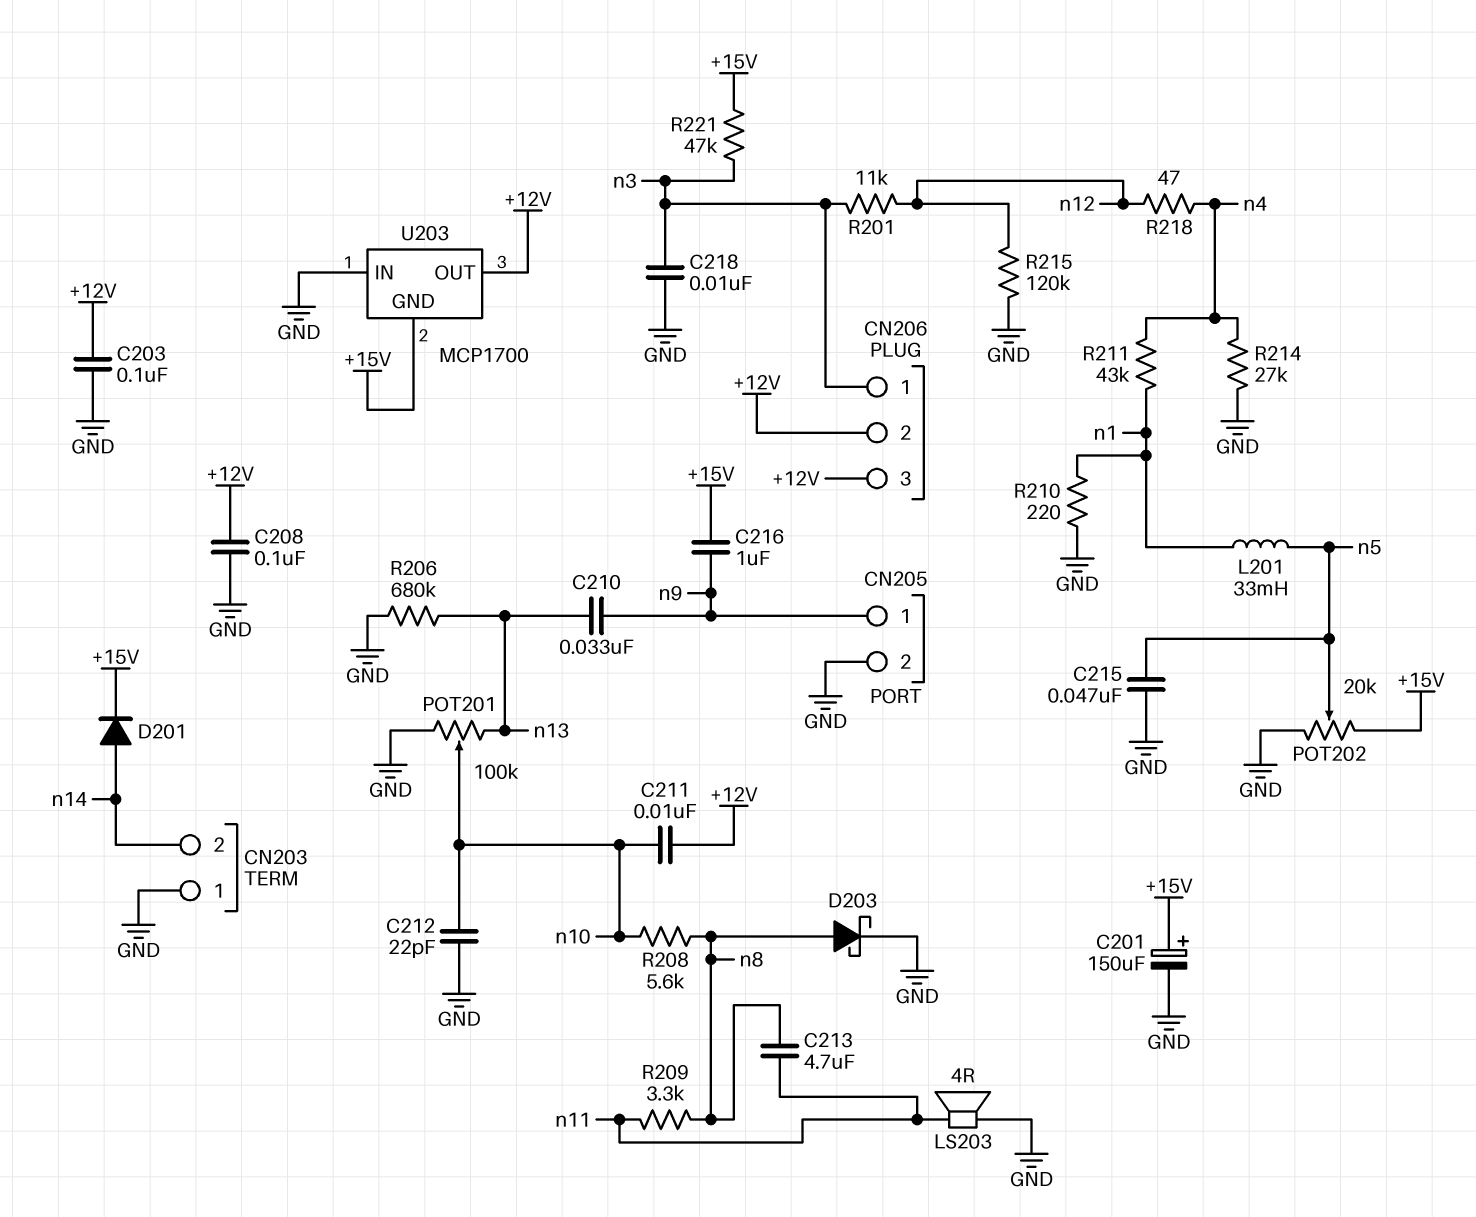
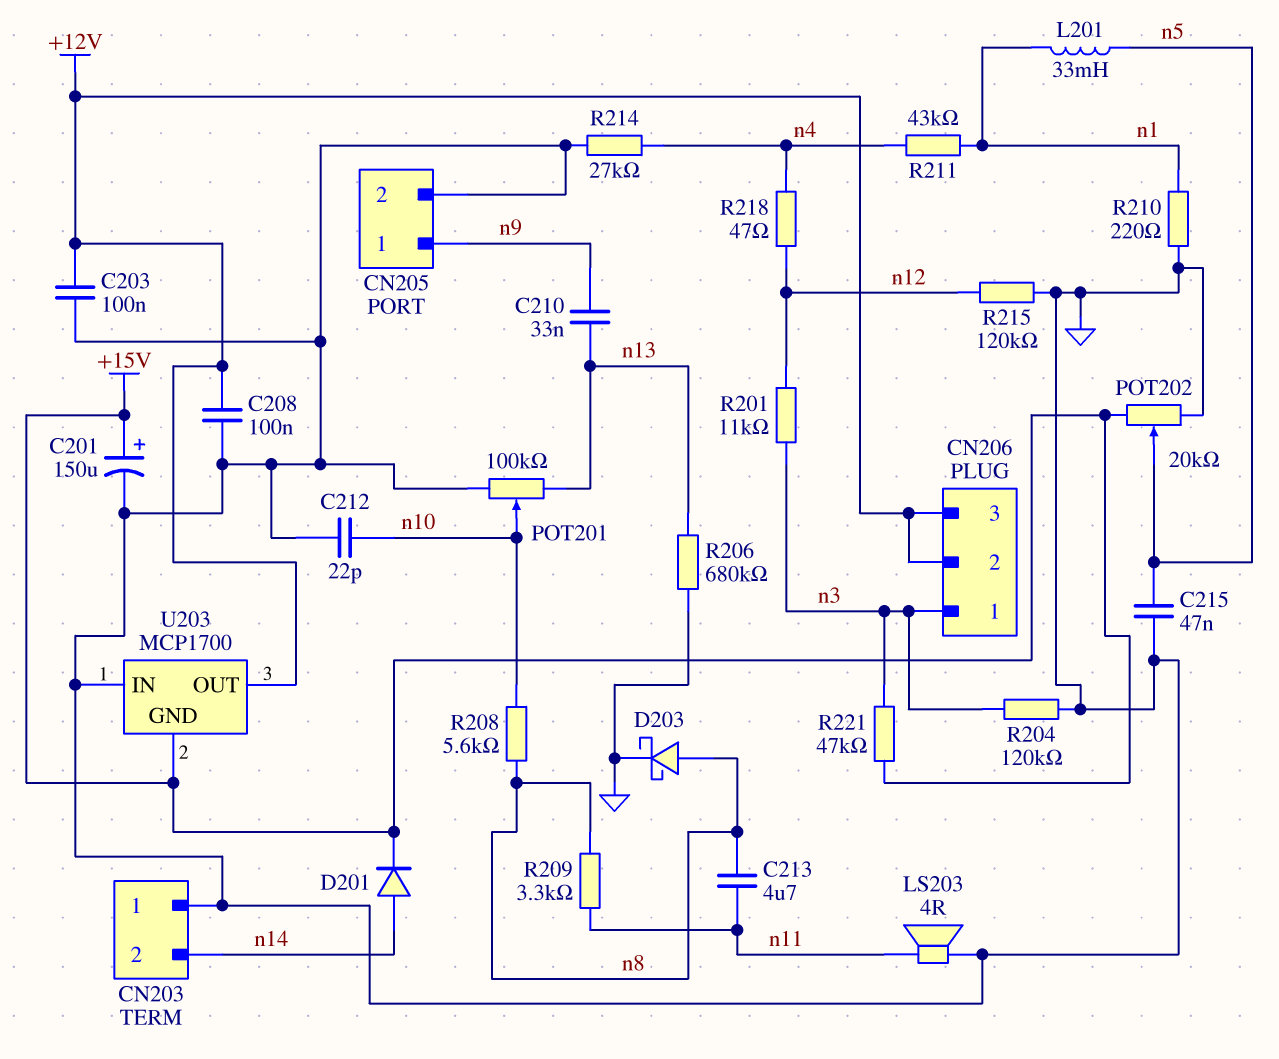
C211: 10nF (+12V, n10) -> none
C216: 1uF (+15V, n9) -> none
C218: 10nF (GND, n3) -> none
R204: none -> 120k (GND, n3)

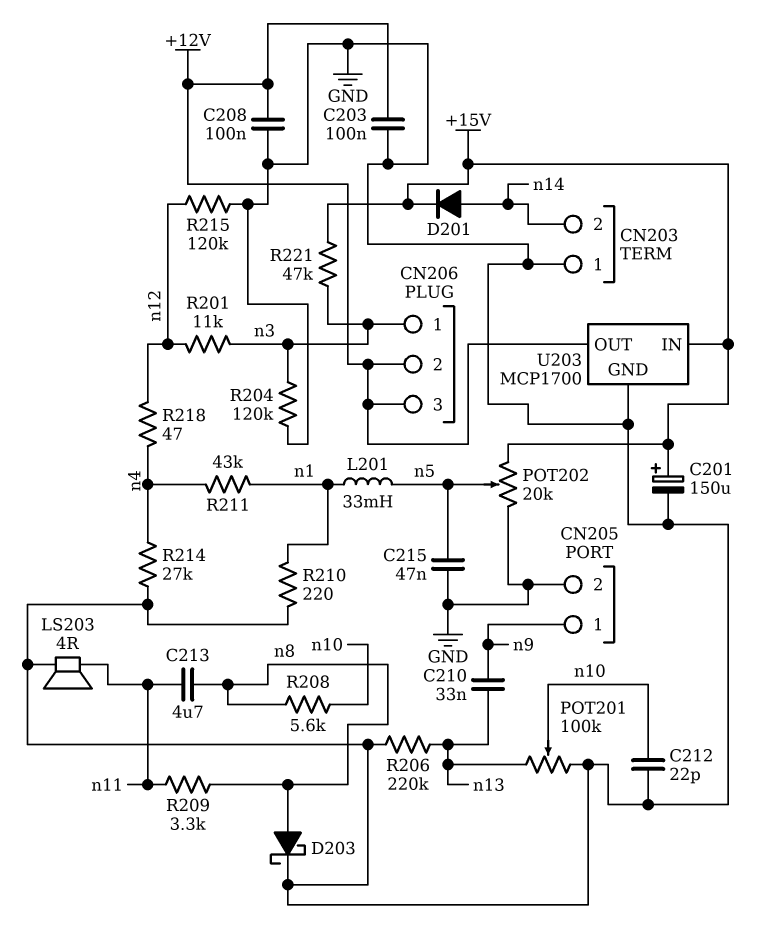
R206: 680k (GND, n13) -> 220k (GND, n13)
U203 pin GND: +15V -> GND
U203 pin IN: GND -> +15V

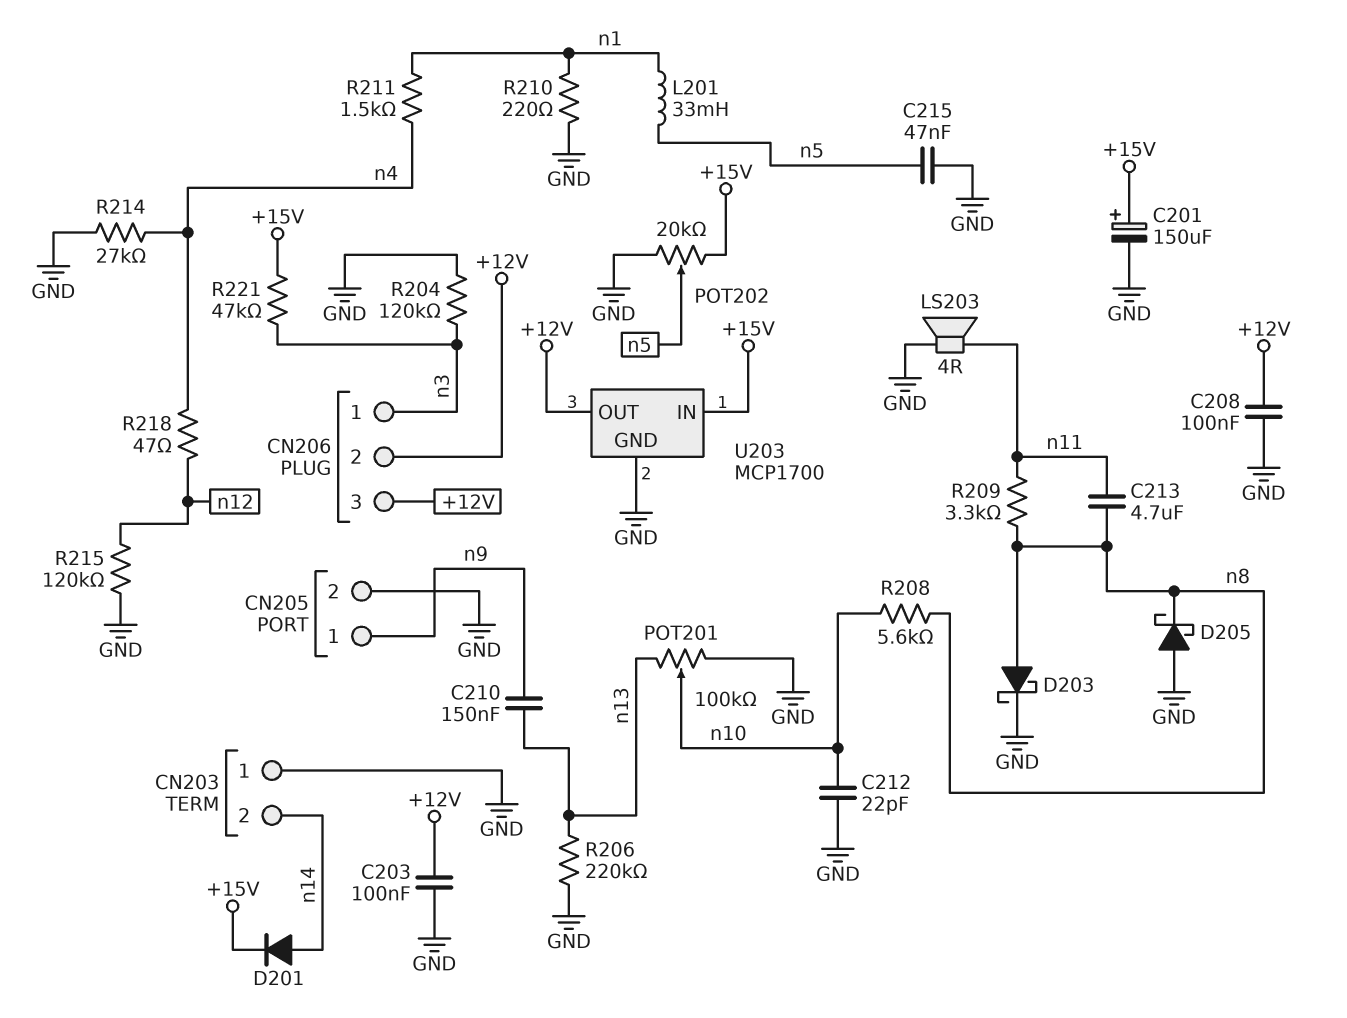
C210: 33nF (n9, n13) -> 150nF (n9, n13)
D205: none -> schottky (A GND, K n8)
R201: 11k (n3, n12) -> none
R211: 43k (n1, n4) -> 1.5k (n1, n4)

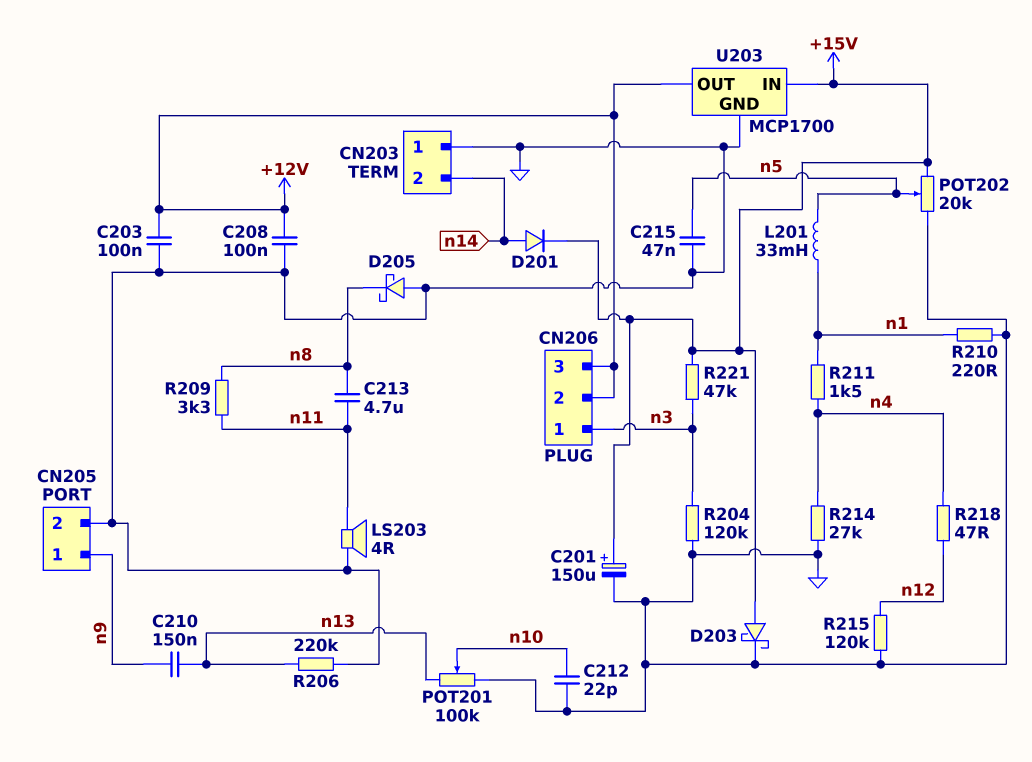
D203: schottky (A n8, K GND) -> schottky (A +15V, K GND)
R208: 5.6k (n8, n10) -> none

